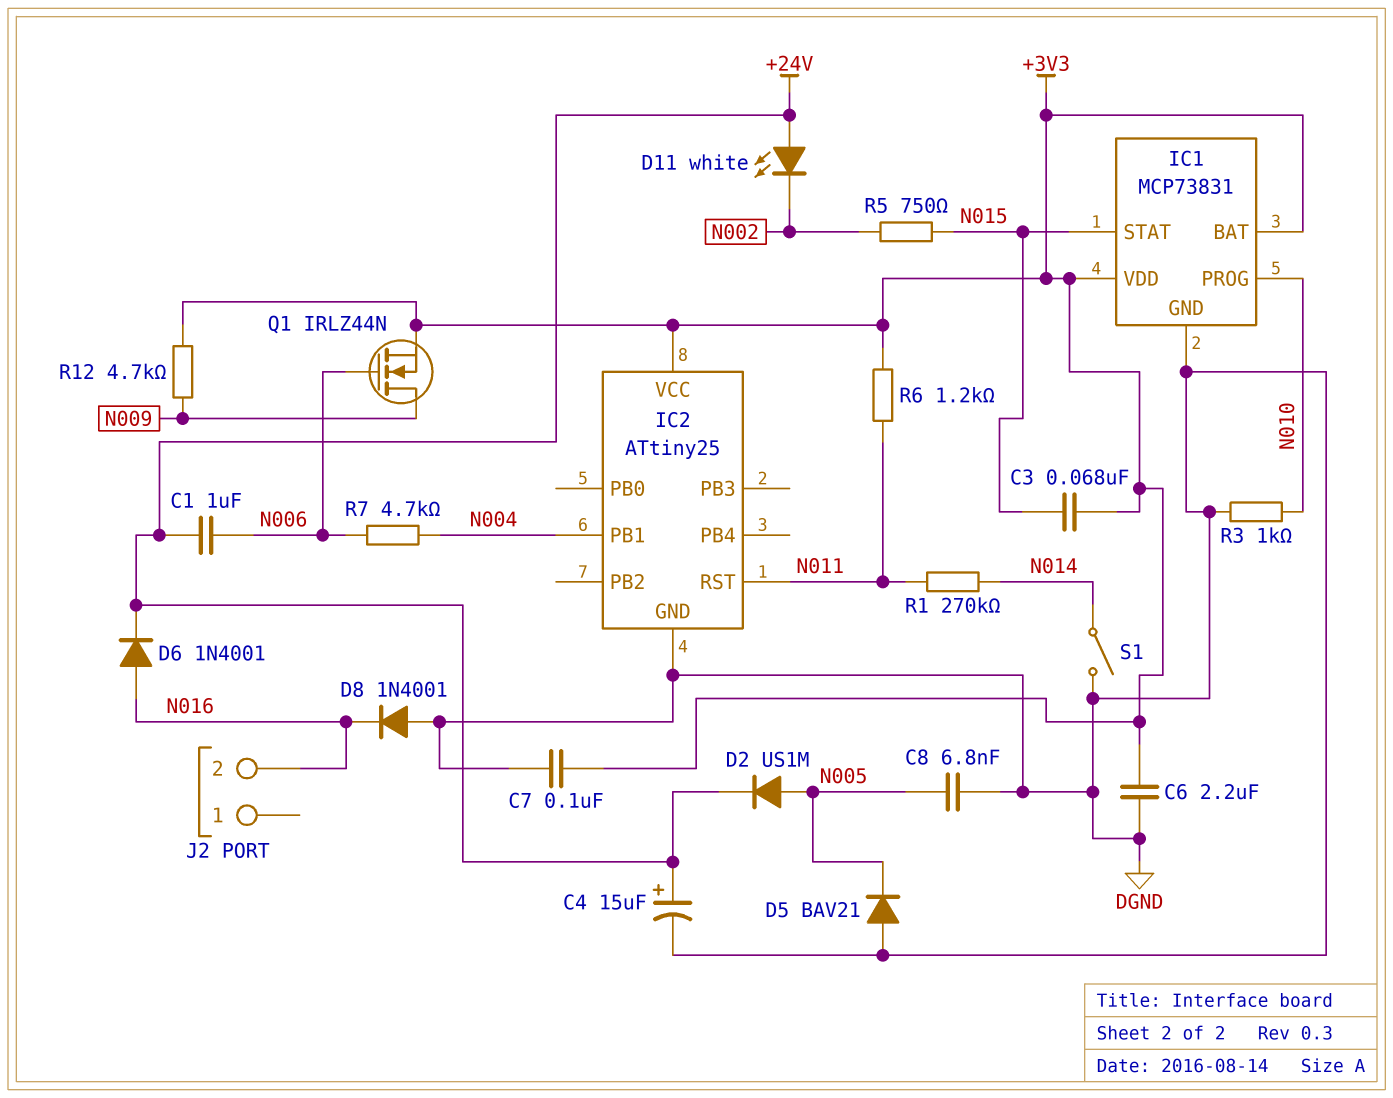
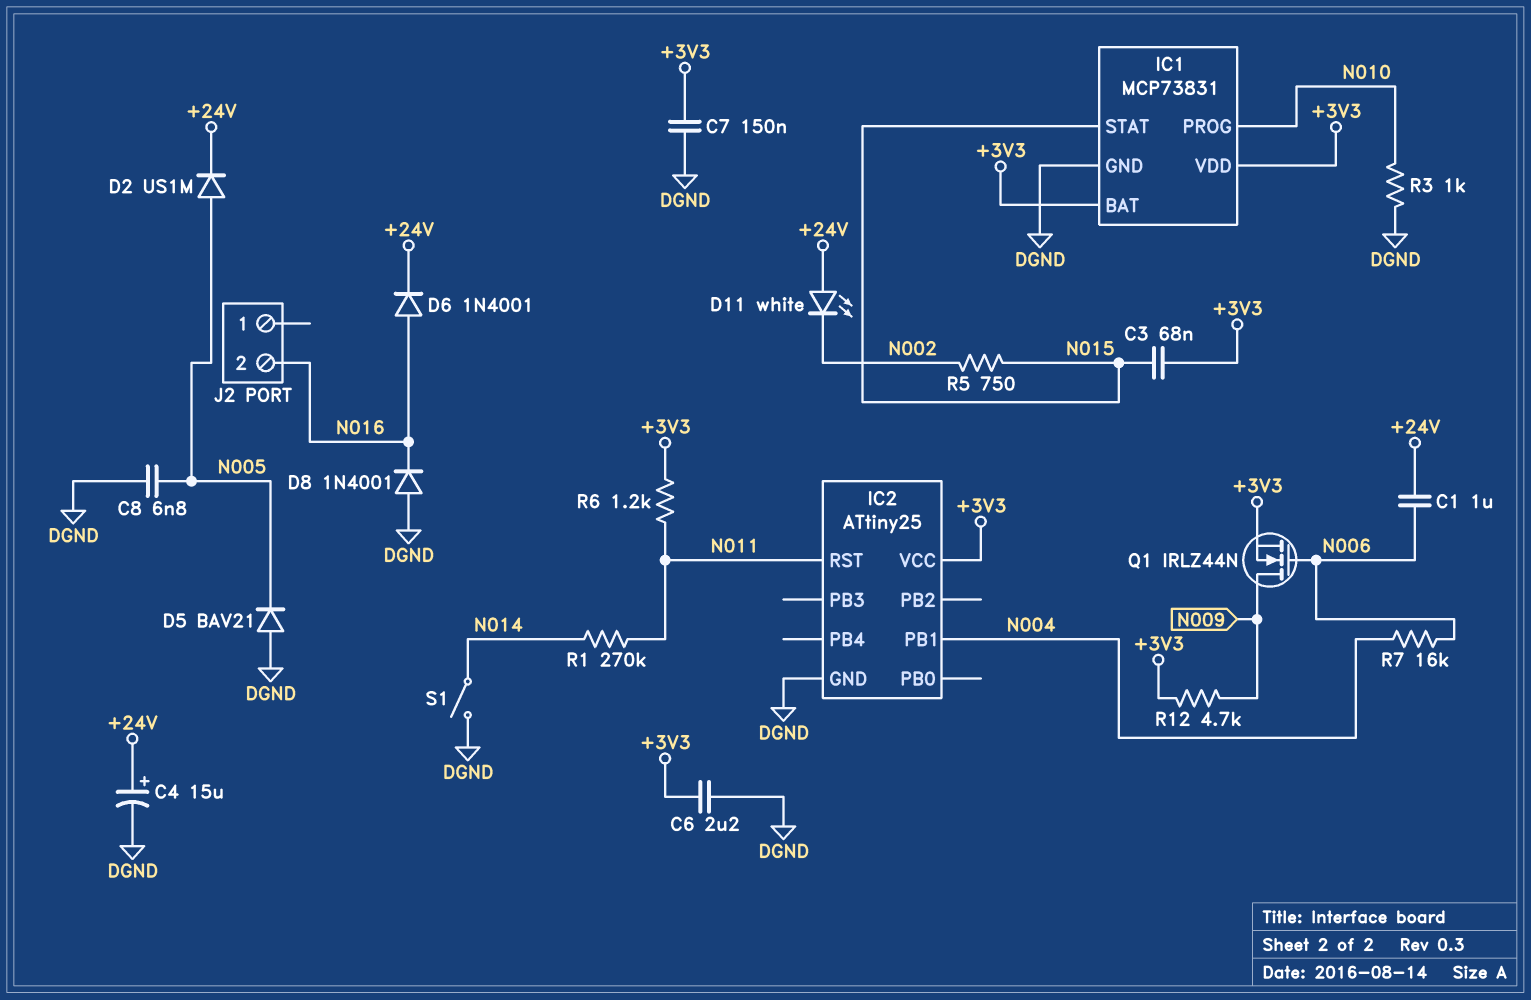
C7: 100nF (+3V3, DGND) -> 150nF (+3V3, DGND)
R7: 4.7k (N004, N006) -> 16k (N004, N006)

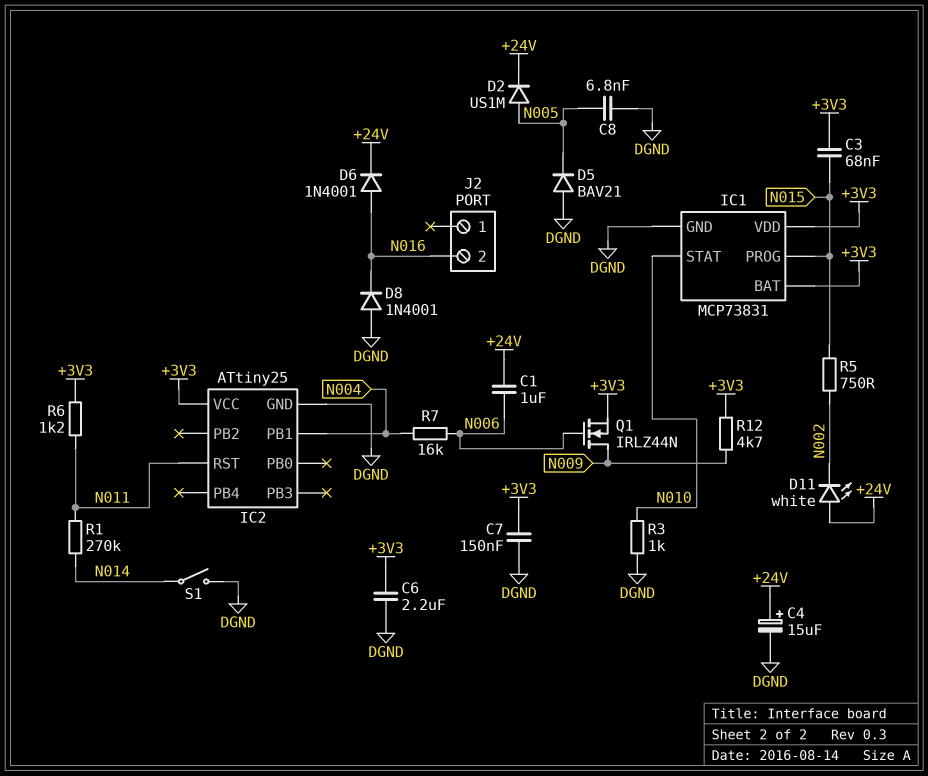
IC1 pin PROG: N010 -> N015
IC1 pin STAT: N015 -> N010

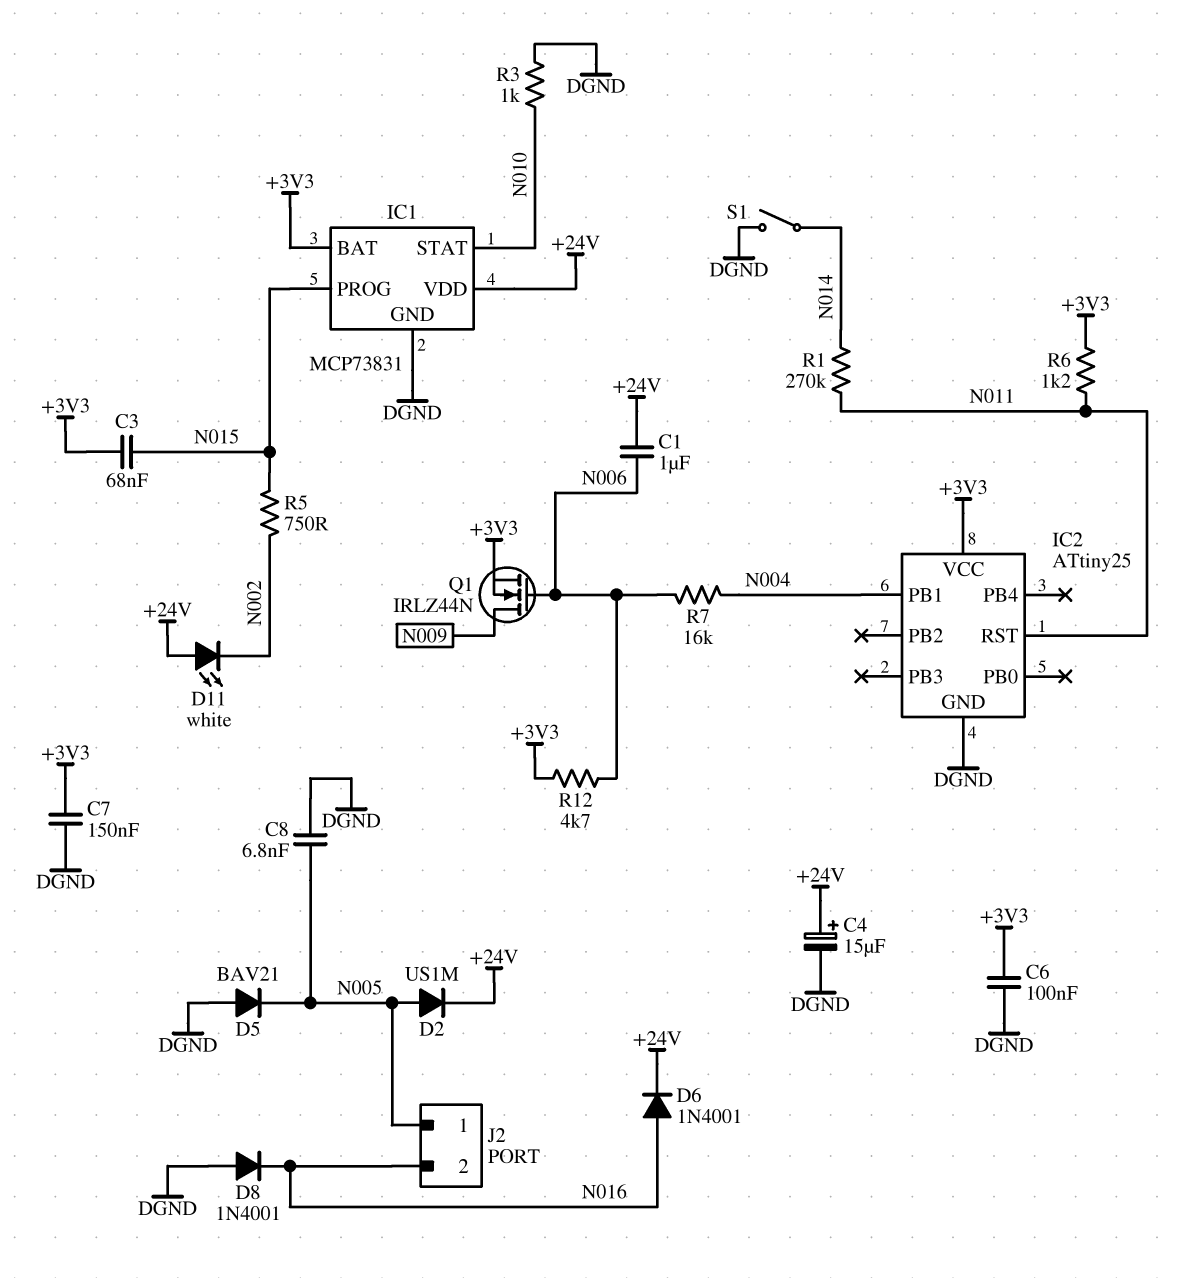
C6: 2.2uF (+3V3, DGND) -> 100nF (+3V3, DGND)
IC1 pin VDD: +3V3 -> +24V
J2 pin 1: none -> N005
R12: 4.7k (+3V3, N009) -> 4.7k (+3V3, N006)

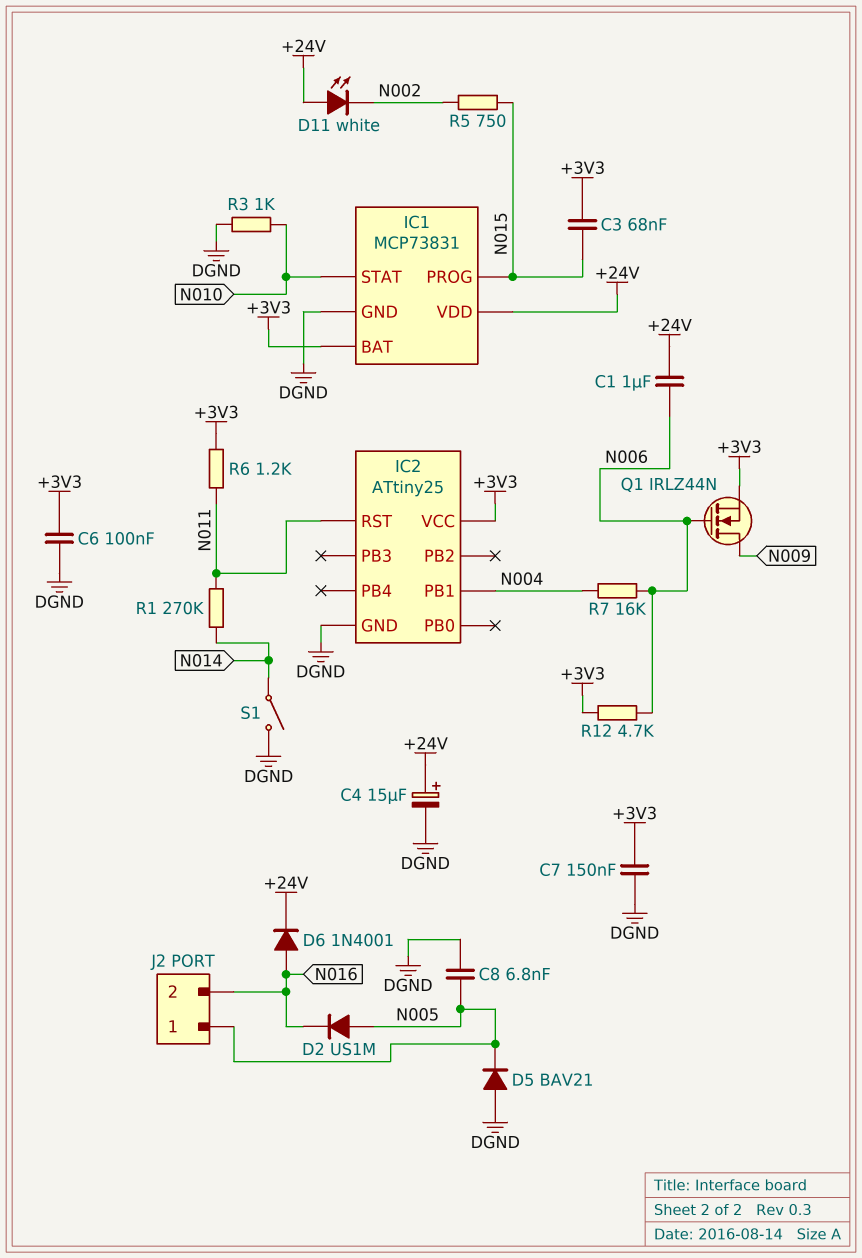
D2: diode US1M (A N005, K +24V) -> diode US1M (A N005, K N016)
D8: diode 1N4001 (A DGND, K N016) -> none

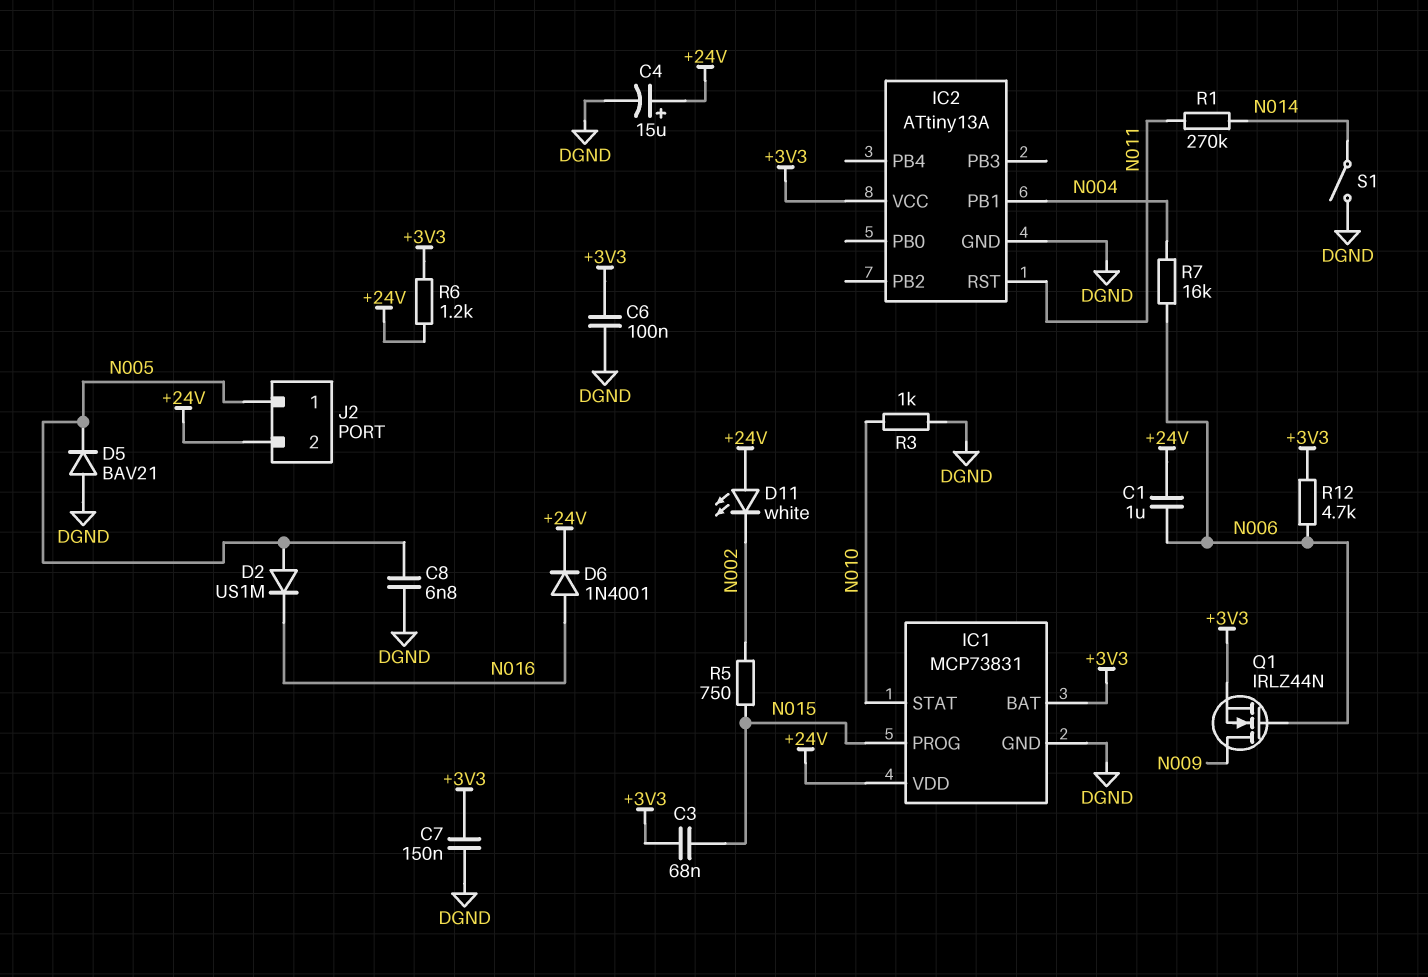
IC2: ATtiny25 -> ATtiny13A
J2 pin 2: N016 -> +24V
R6: 1.2k (+3V3, N011) -> 1.2k (+3V3, +24V)

